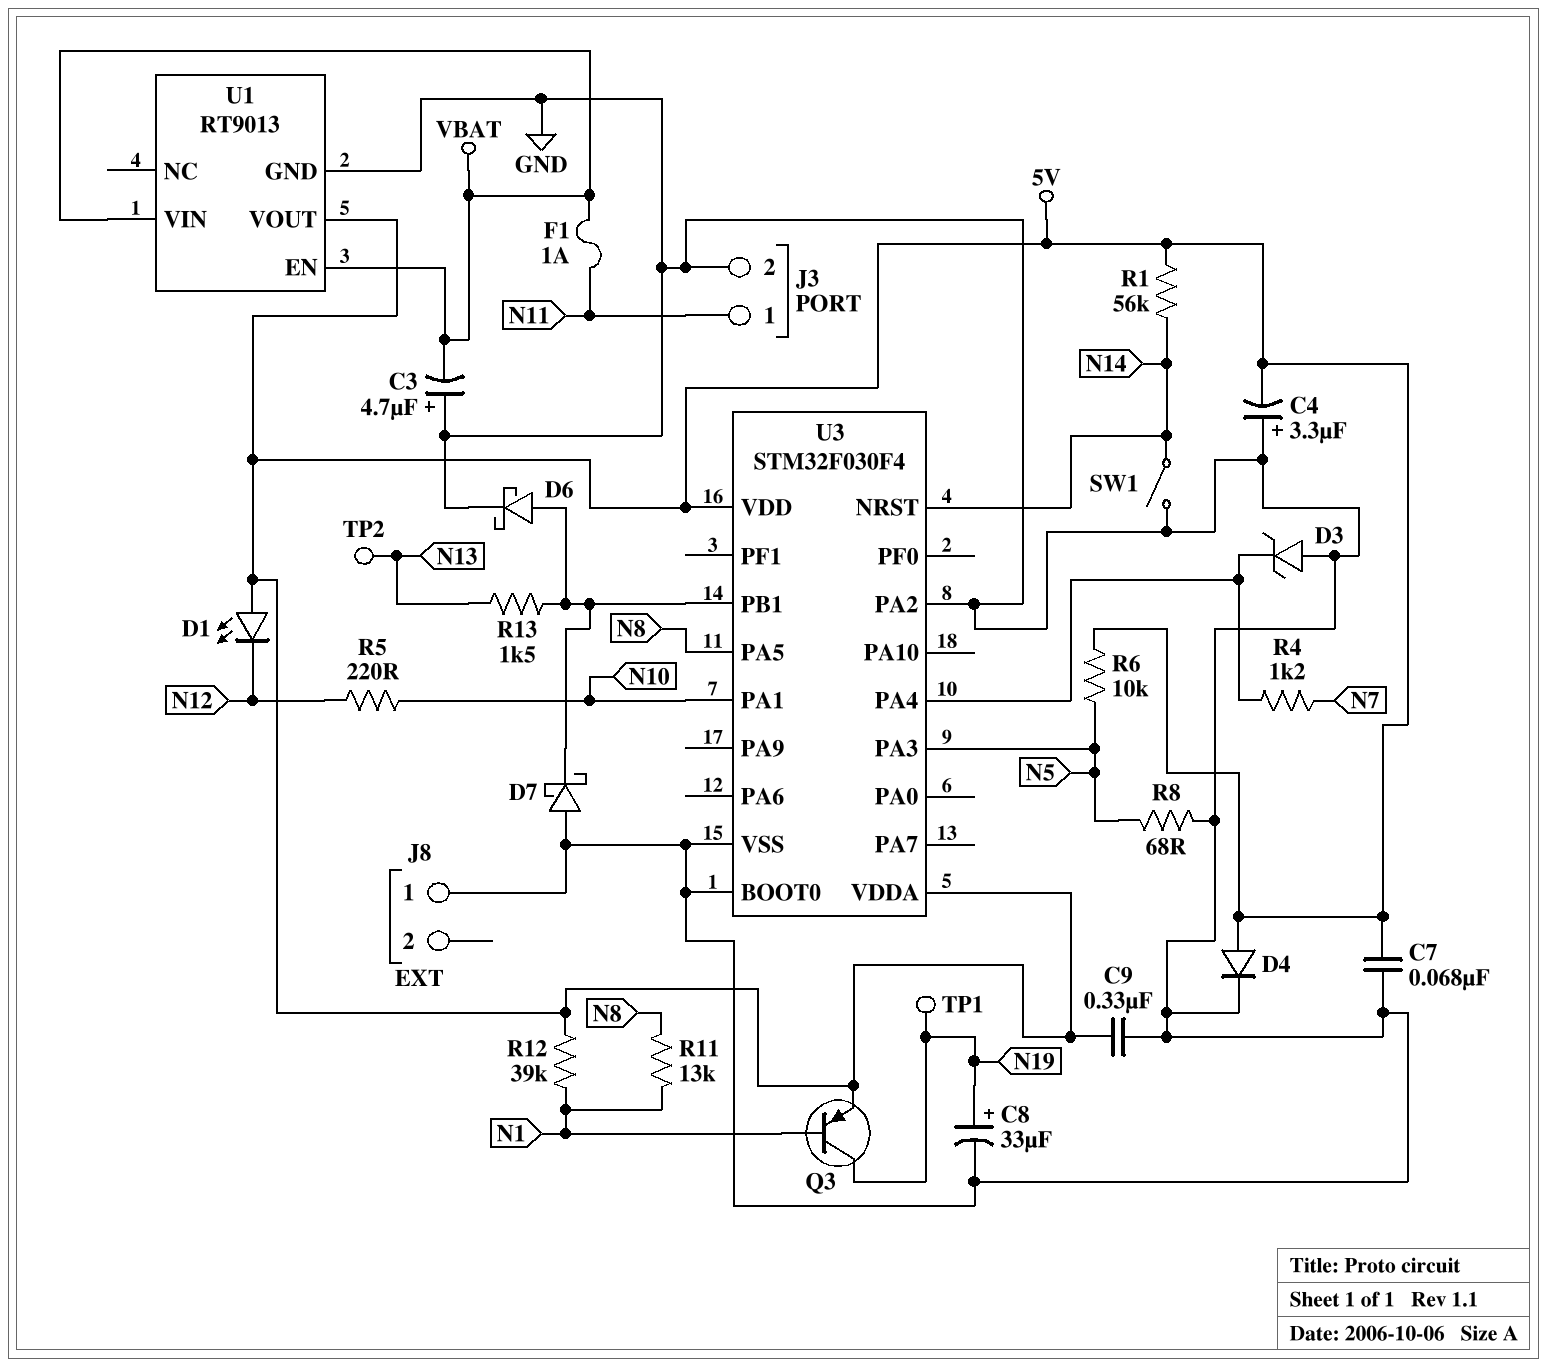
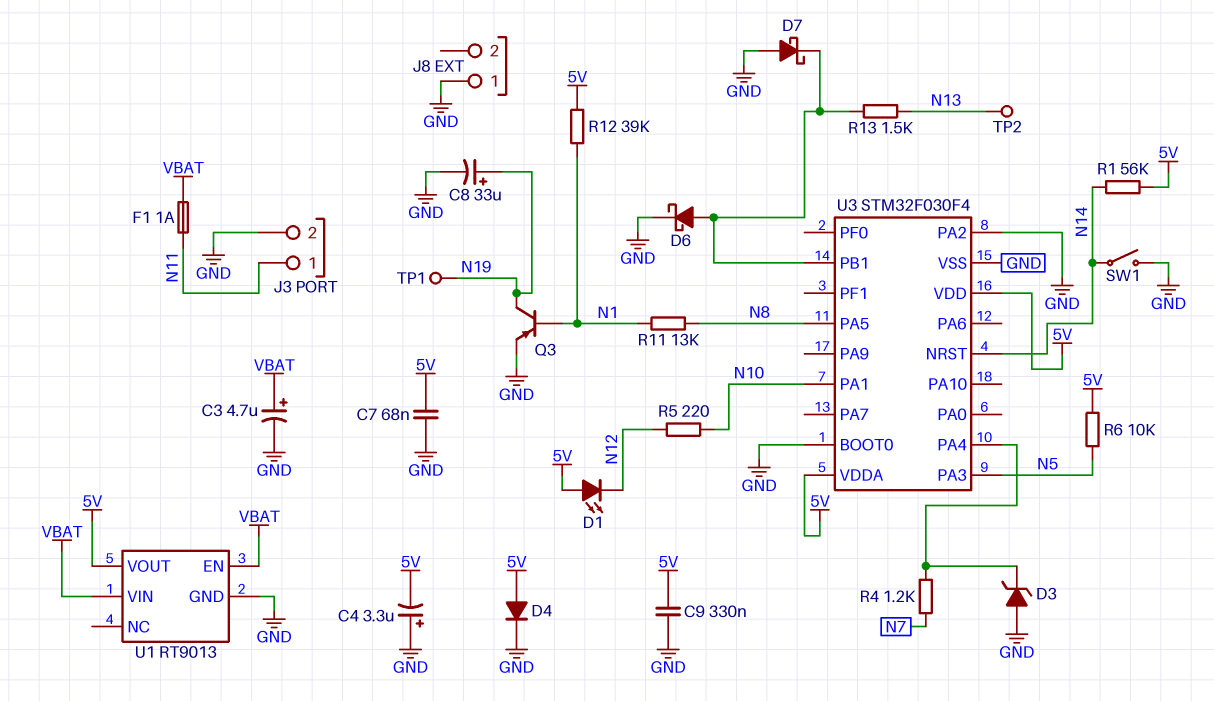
C3: 4.7uF (plus GND, minus VBAT) -> 4.7uF (plus VBAT, minus GND)
Q3: PNP (B N1, C N19, E 5V) -> PNP (B N1, C N19, E GND)
R8: 68 (GND, N5) -> none

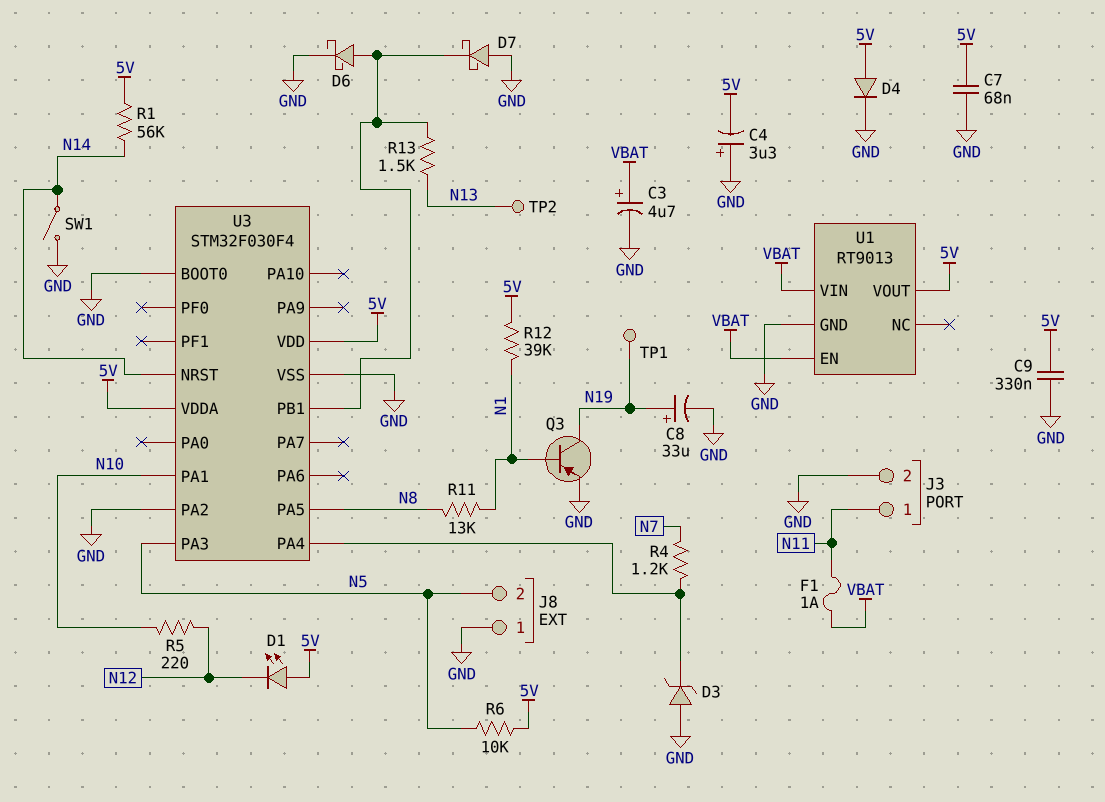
J8 pin 2: none -> N5

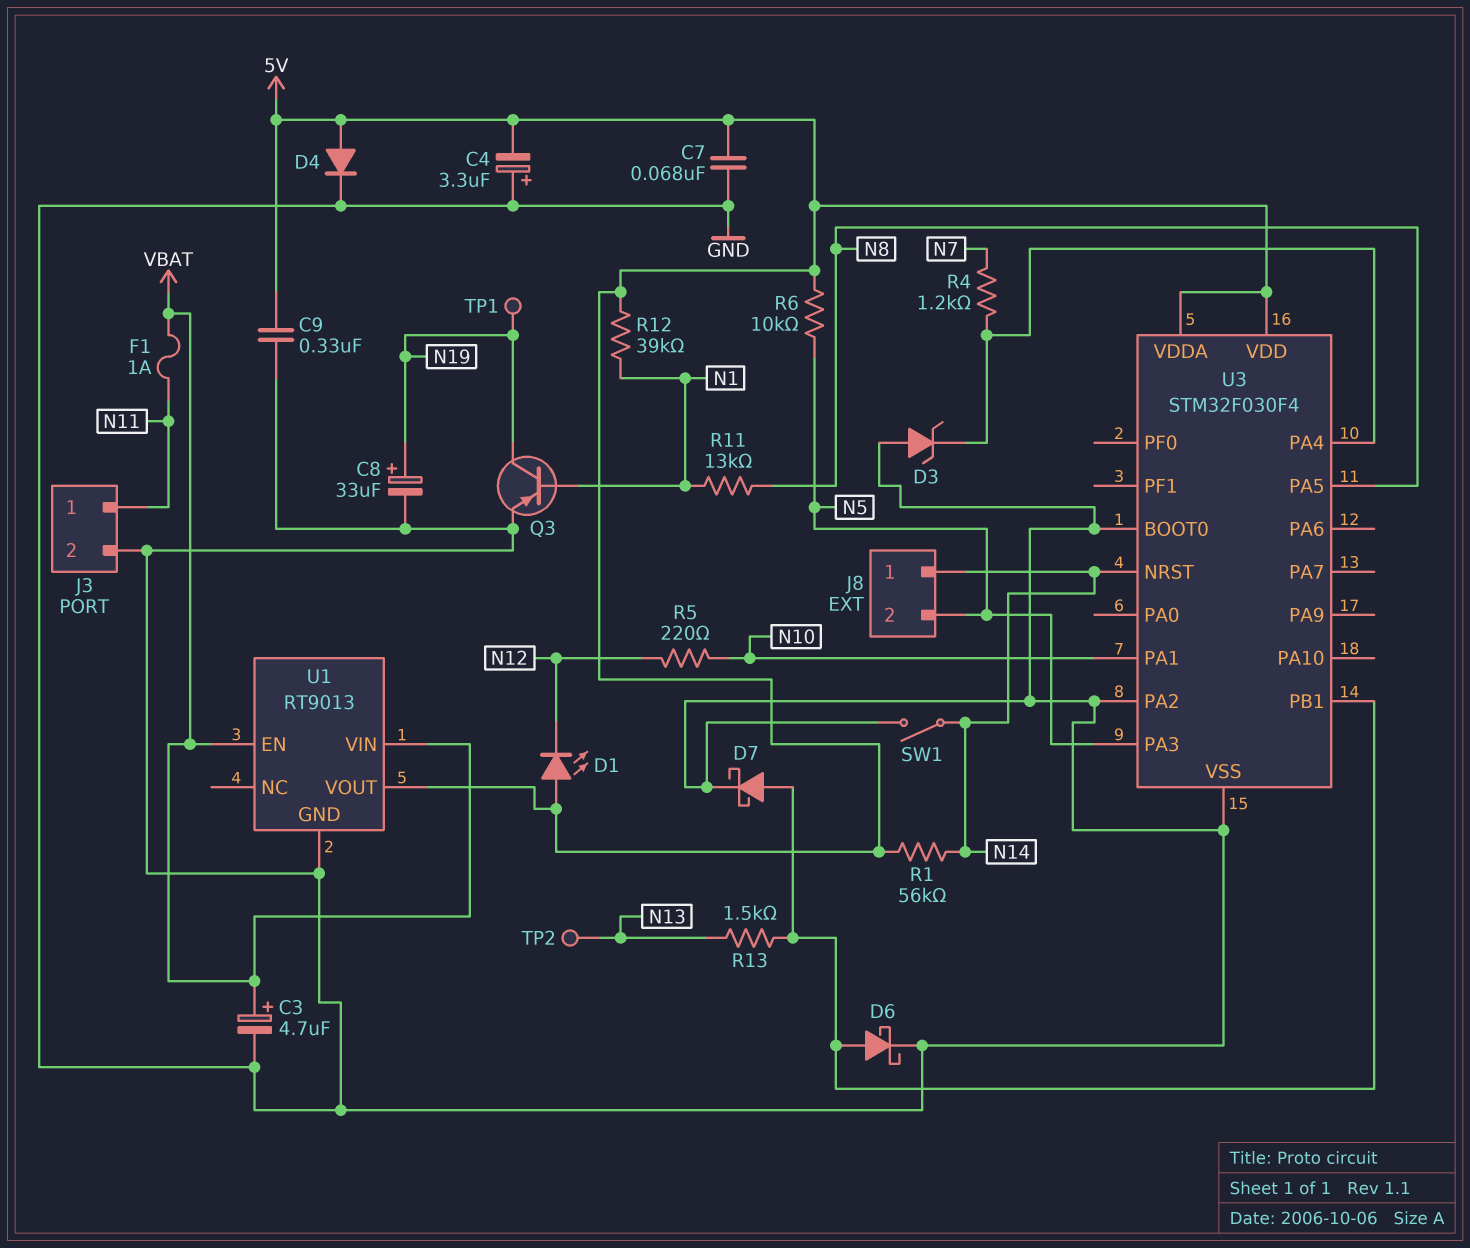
D7: schottky (A GND, K U3/PB1) -> schottky (A U3/PB1, K GND)
J8 pin 1: GND -> N14

